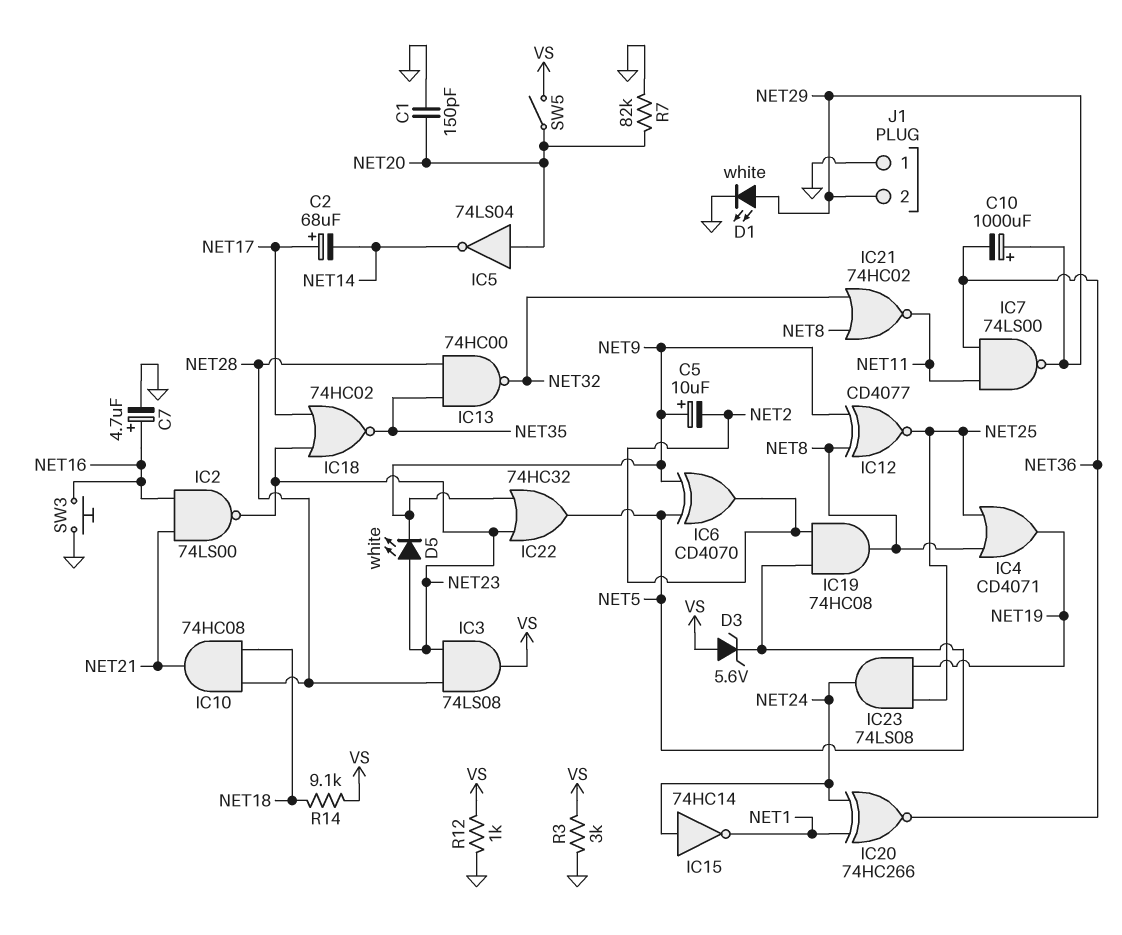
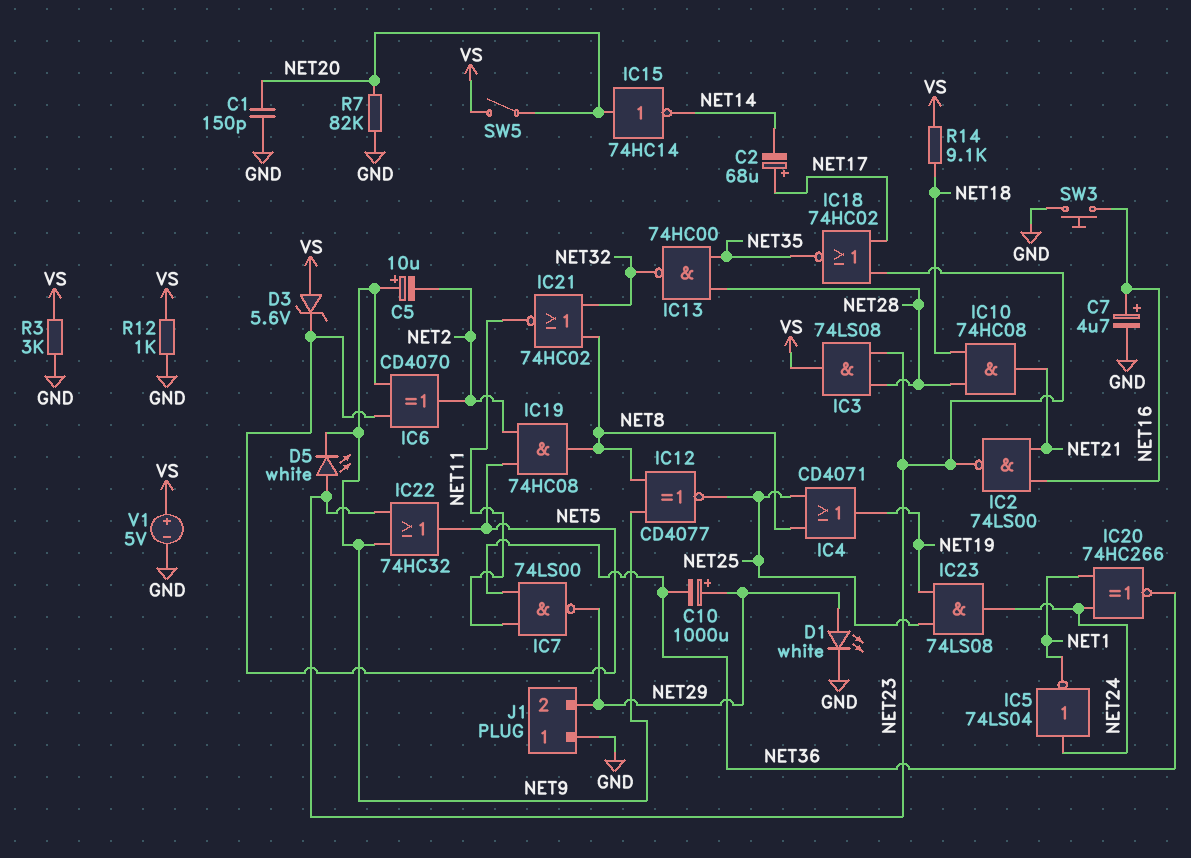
IC5: NOT 74LS04 (in NET20, out NET14) -> NOT 74LS04 (in NET24, out NET1)
IC15: NOT 74HC14 (in NET24, out NET1) -> NOT 74HC14 (in NET20, out NET14)
V1: none -> 5V (plus VS, minus GND)

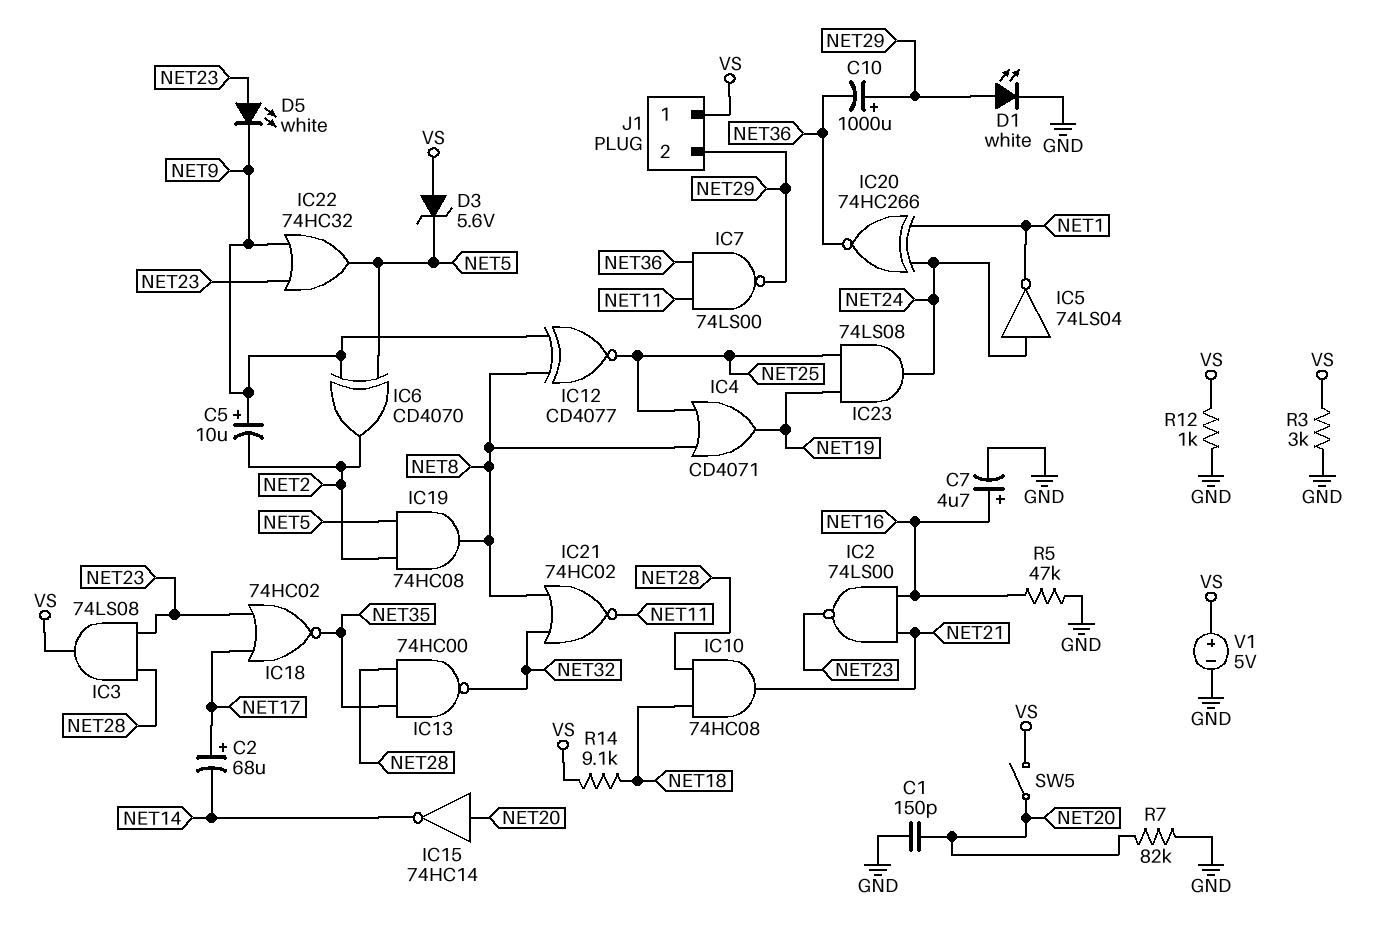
J1 pin 1: GND -> VS
R5: none -> 47k (GND, NET16)
SW3: button (GND, NET16) -> none

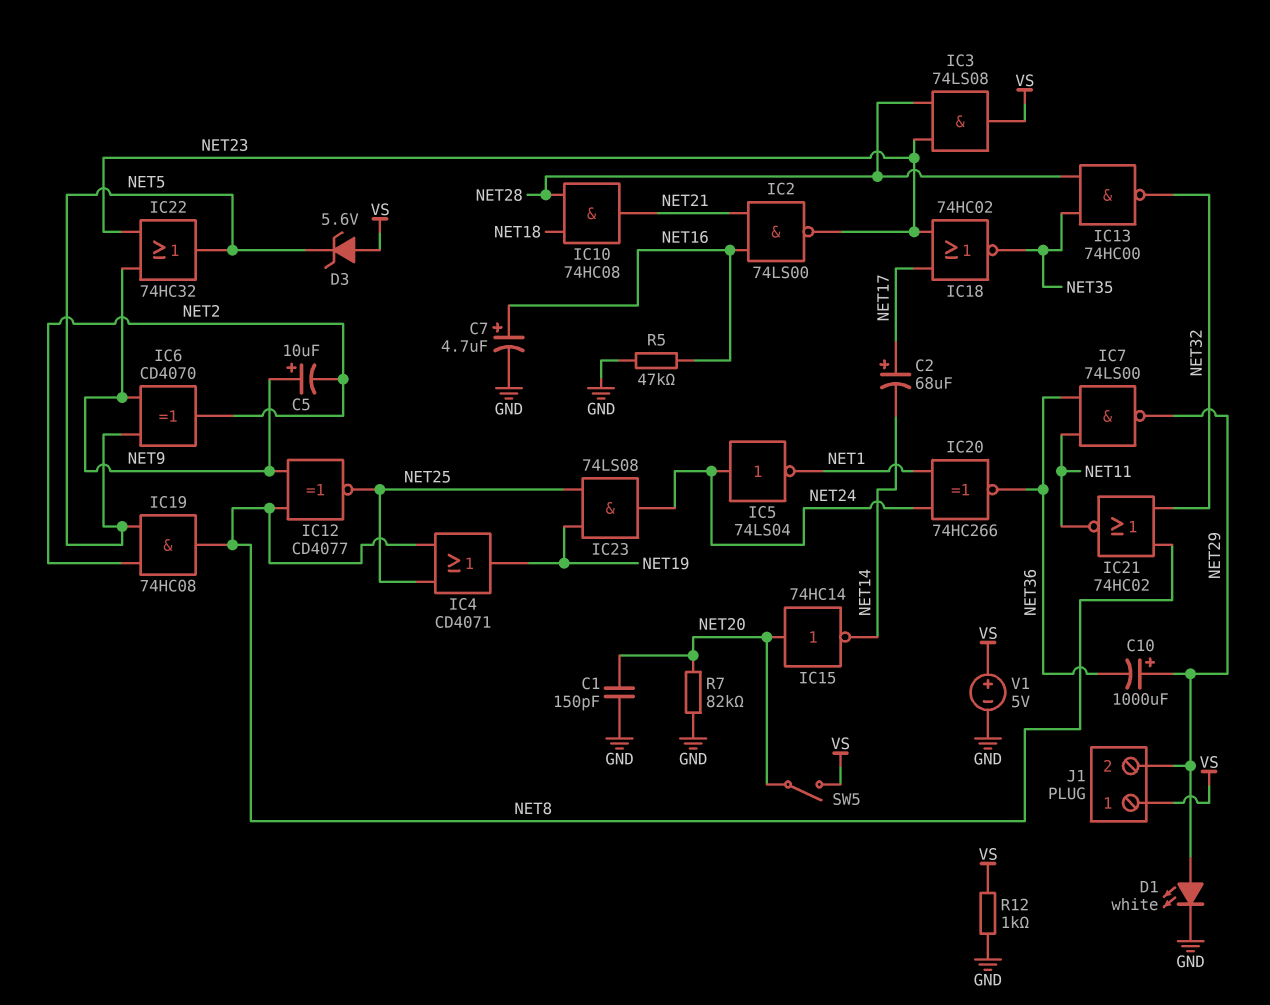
D5: LED white (A NET23, K NET9) -> none
R3: 3k (GND, VS) -> none
R14: 9.1k (NET18, VS) -> none

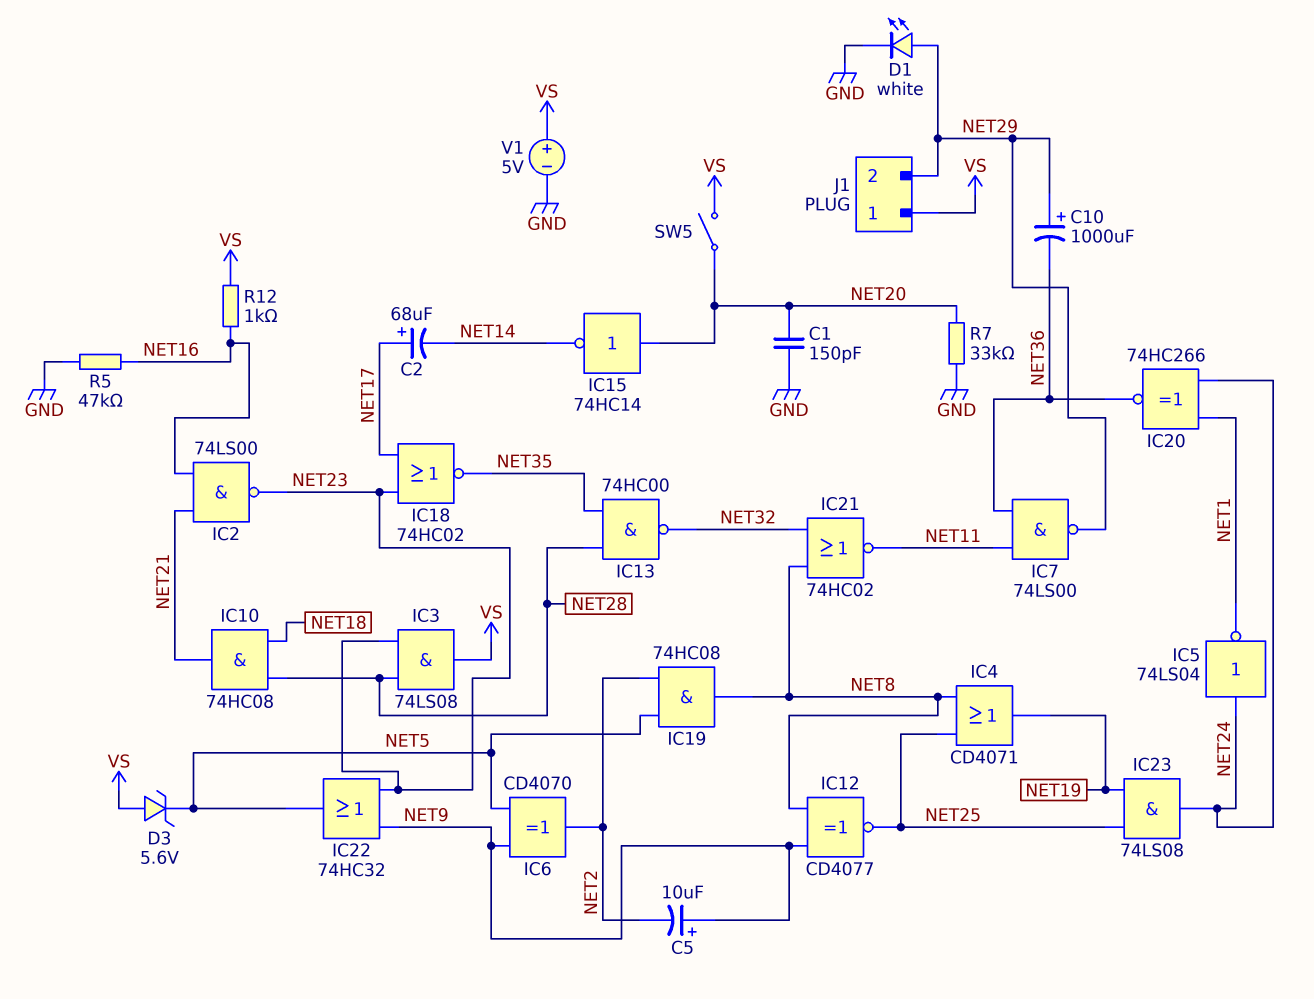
C7: 4.7uF (plus NET16, minus GND) -> none
R7: 82k (GND, NET20) -> 33k (GND, NET20)
R12: 1k (GND, VS) -> 1k (NET16, VS)

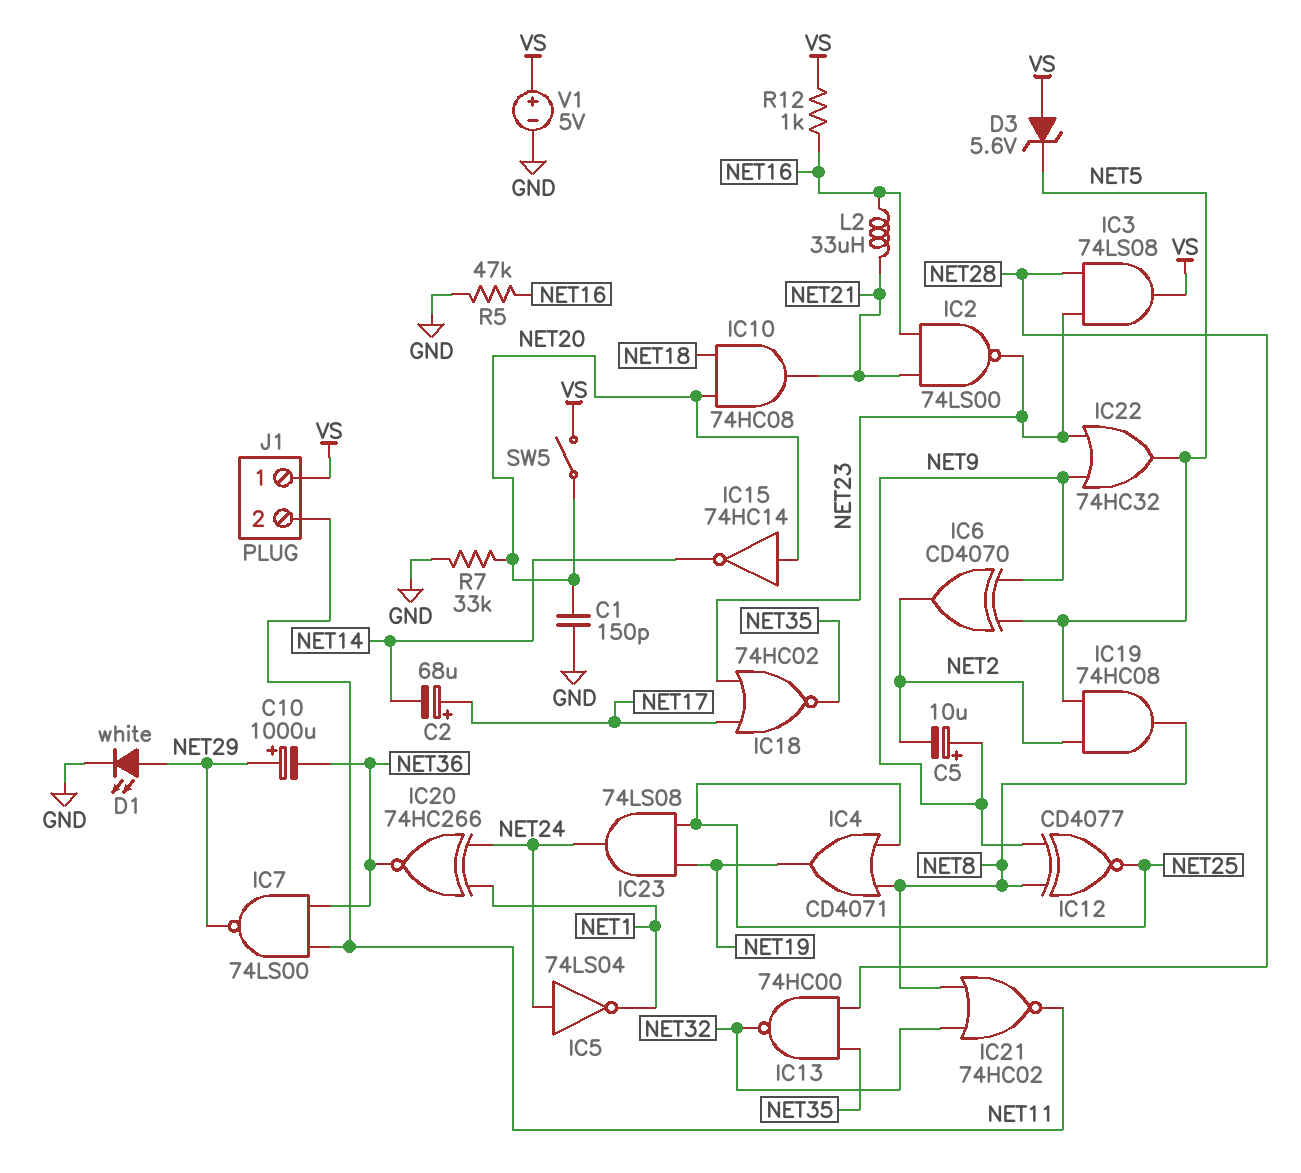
IC10: AND 74HC08 (in NET18, in NET28, out NET21) -> AND 74HC08 (in NET18, in NET20, out NET21)
J1 pin 2: NET29 -> NET11
L2: none -> 33uH (NET16, NET21)

